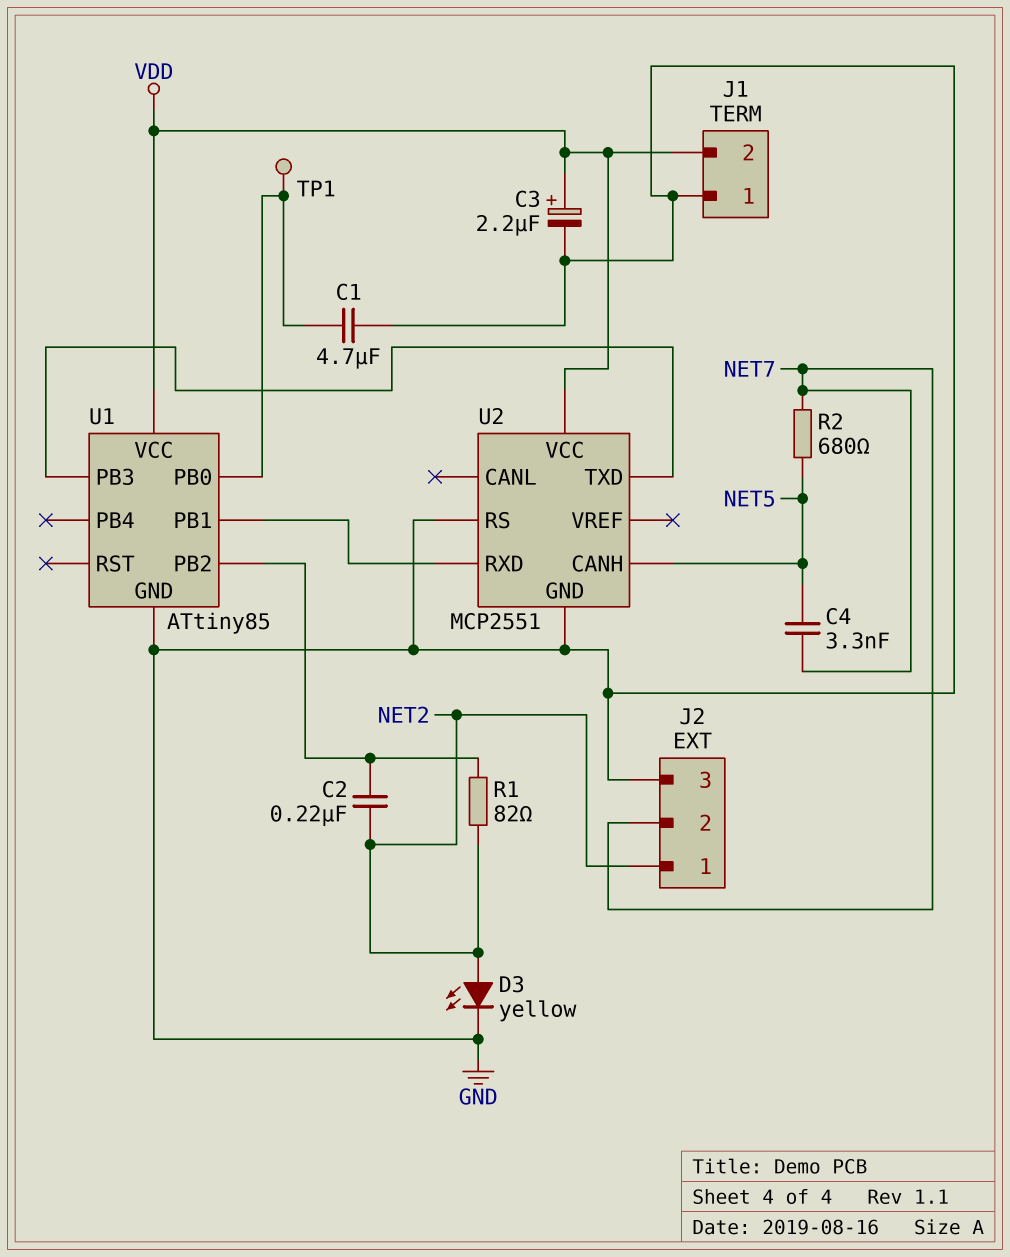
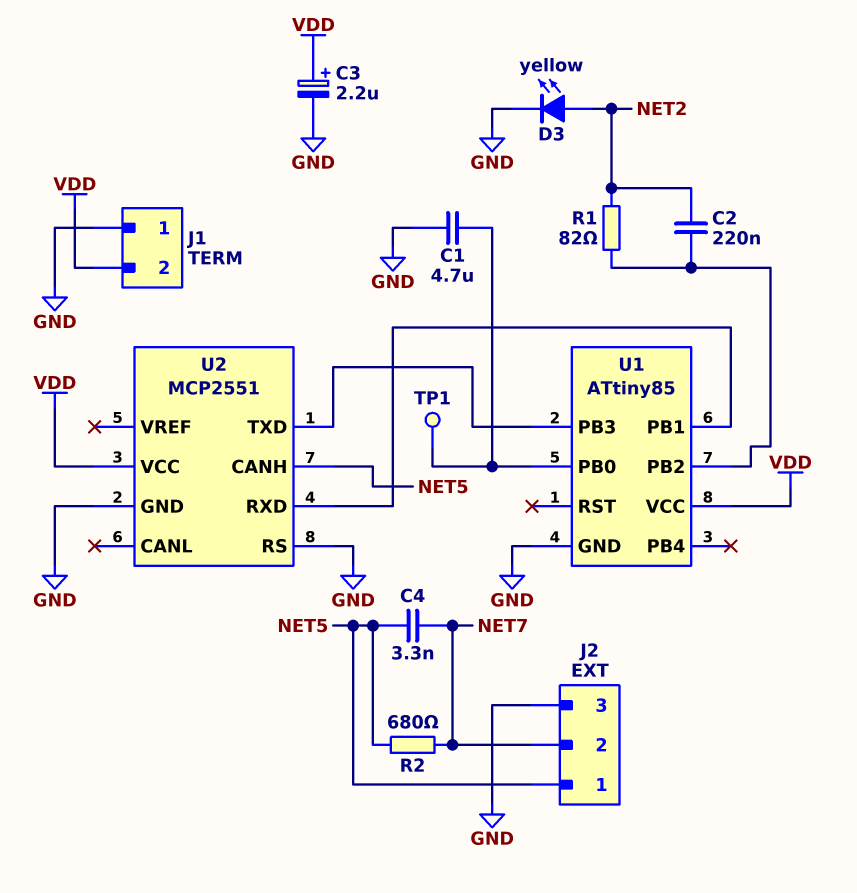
J2 pin 1: NET2 -> NET5

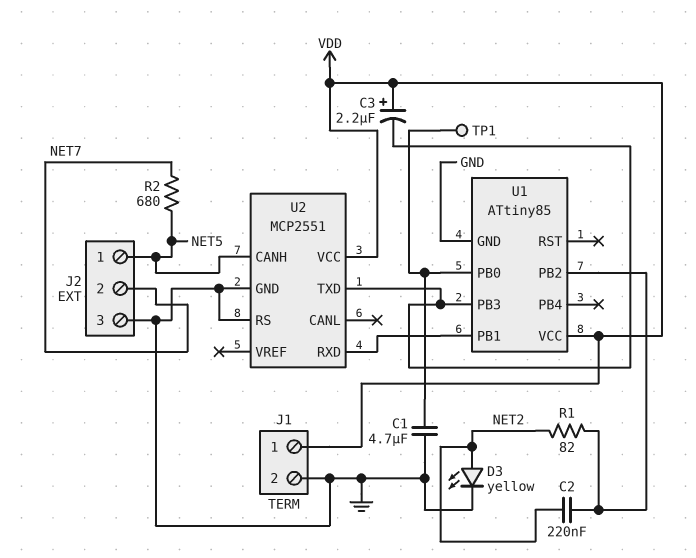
C3: 2.2uF (plus VDD, minus GND) -> 2.2uF (plus VDD, minus U1/PB3)
C4: 3.3nF (NET5, NET7) -> none
J1 pin 1: GND -> VDD
J1 pin 2: VDD -> GND

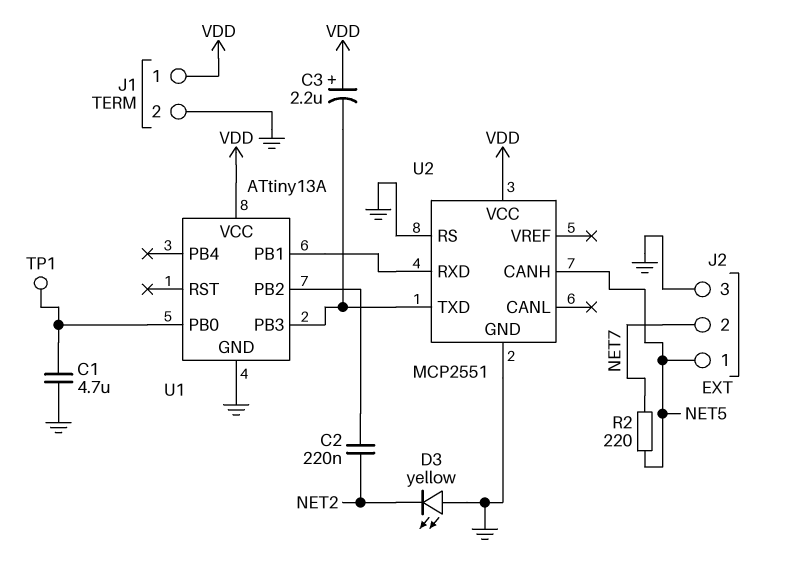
D3: LED yellow (A NET2, K GND) -> LED yellow (A GND, K NET2)
R1: 82 (NET2, U1/PB2) -> none
R2: 680 (NET5, NET7) -> 220 (NET5, NET7)
U1: ATtiny85 -> ATtiny13A

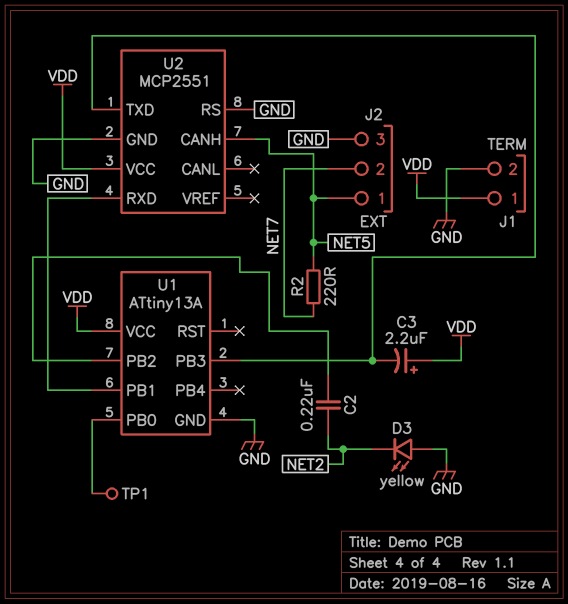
C1: 4.7uF (GND, U1/PB0) -> none

